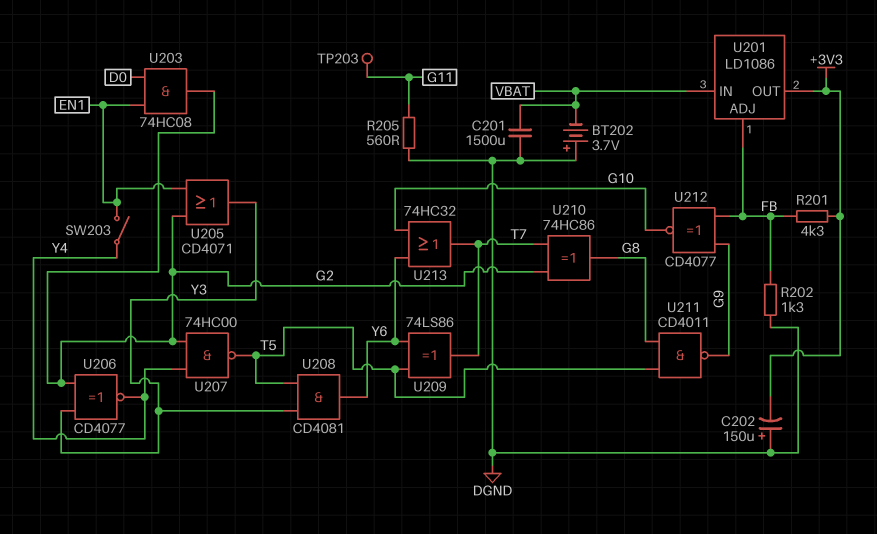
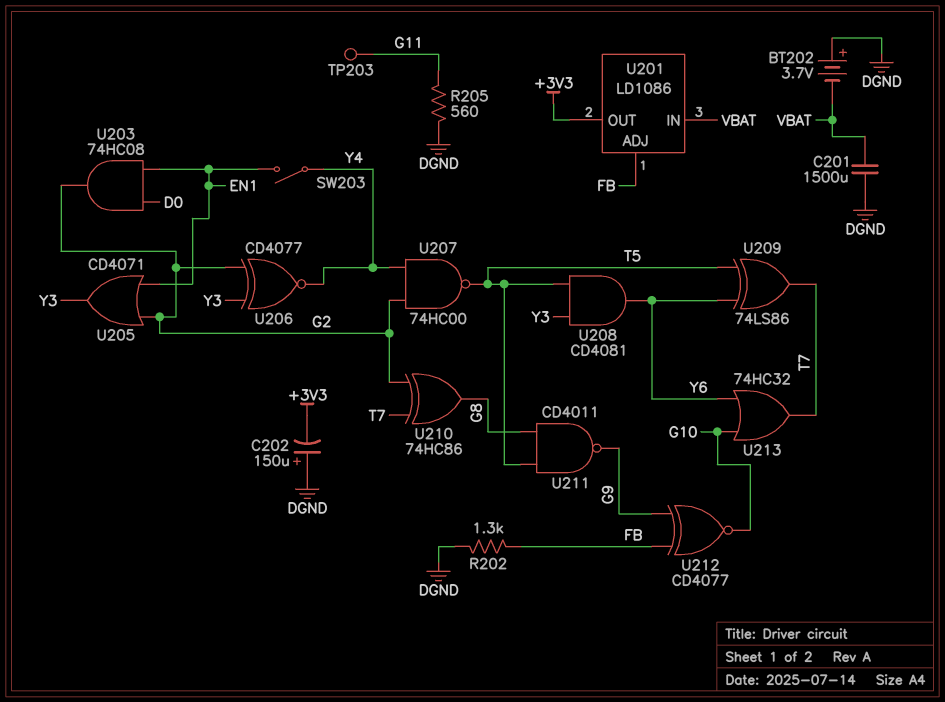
R201: 4.3k (+3V3, FB) -> none

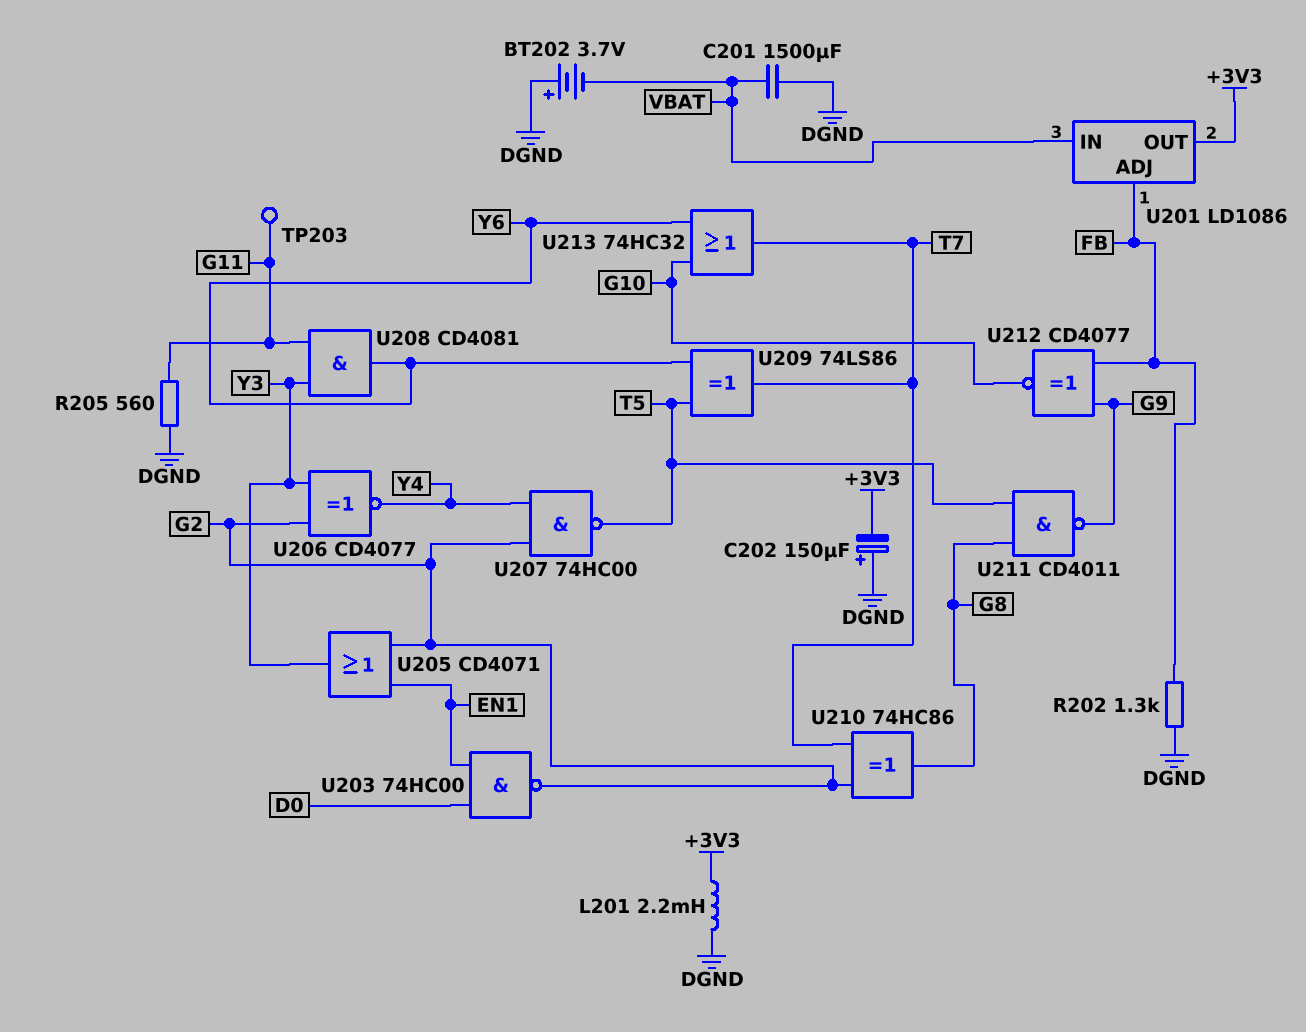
L201: none -> 2.2mH (+3V3, DGND)
SW203: switch (EN1, Y4) -> none
U203: AND 74HC08 (in D0, in EN1, out G2) -> NAND 74HC00 (in D0, in EN1, out G2)
U208: AND CD4081 (in T5, in Y3, out Y6) -> AND CD4081 (in G11, in Y3, out Y6)

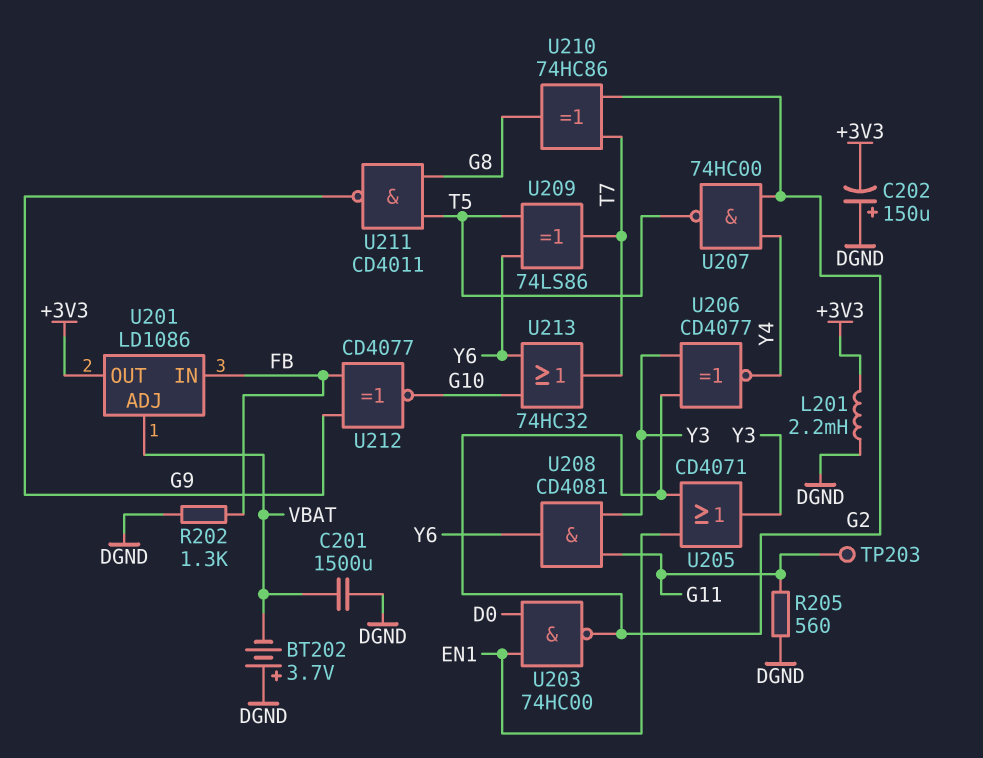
U201 pin ADJ: FB -> VBAT
U201 pin IN: VBAT -> FB

